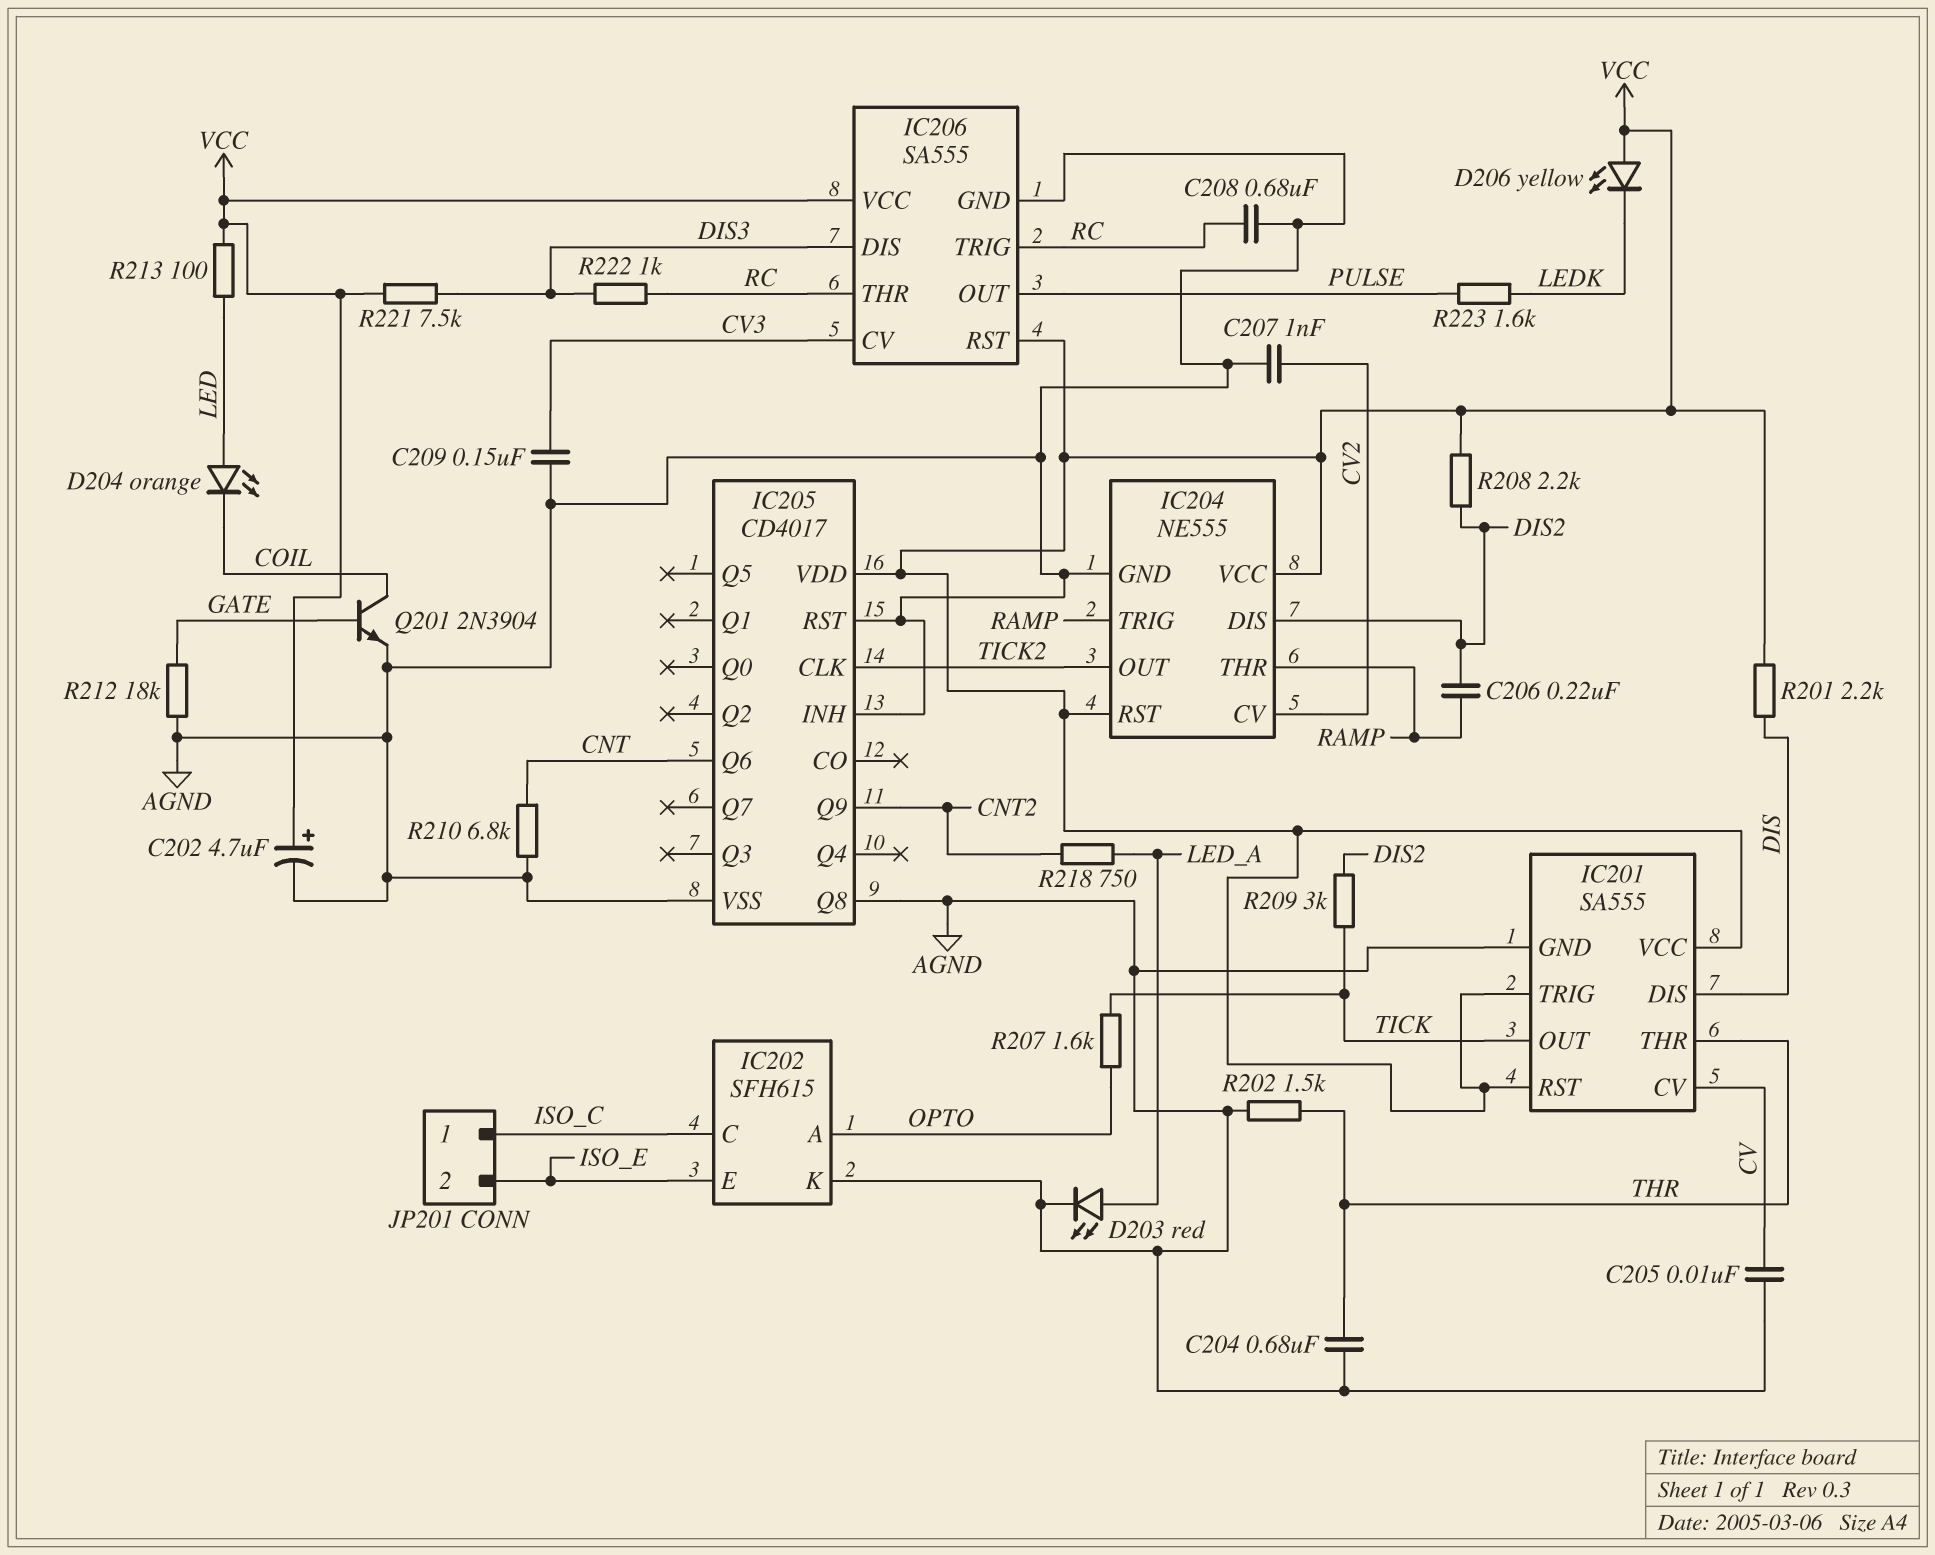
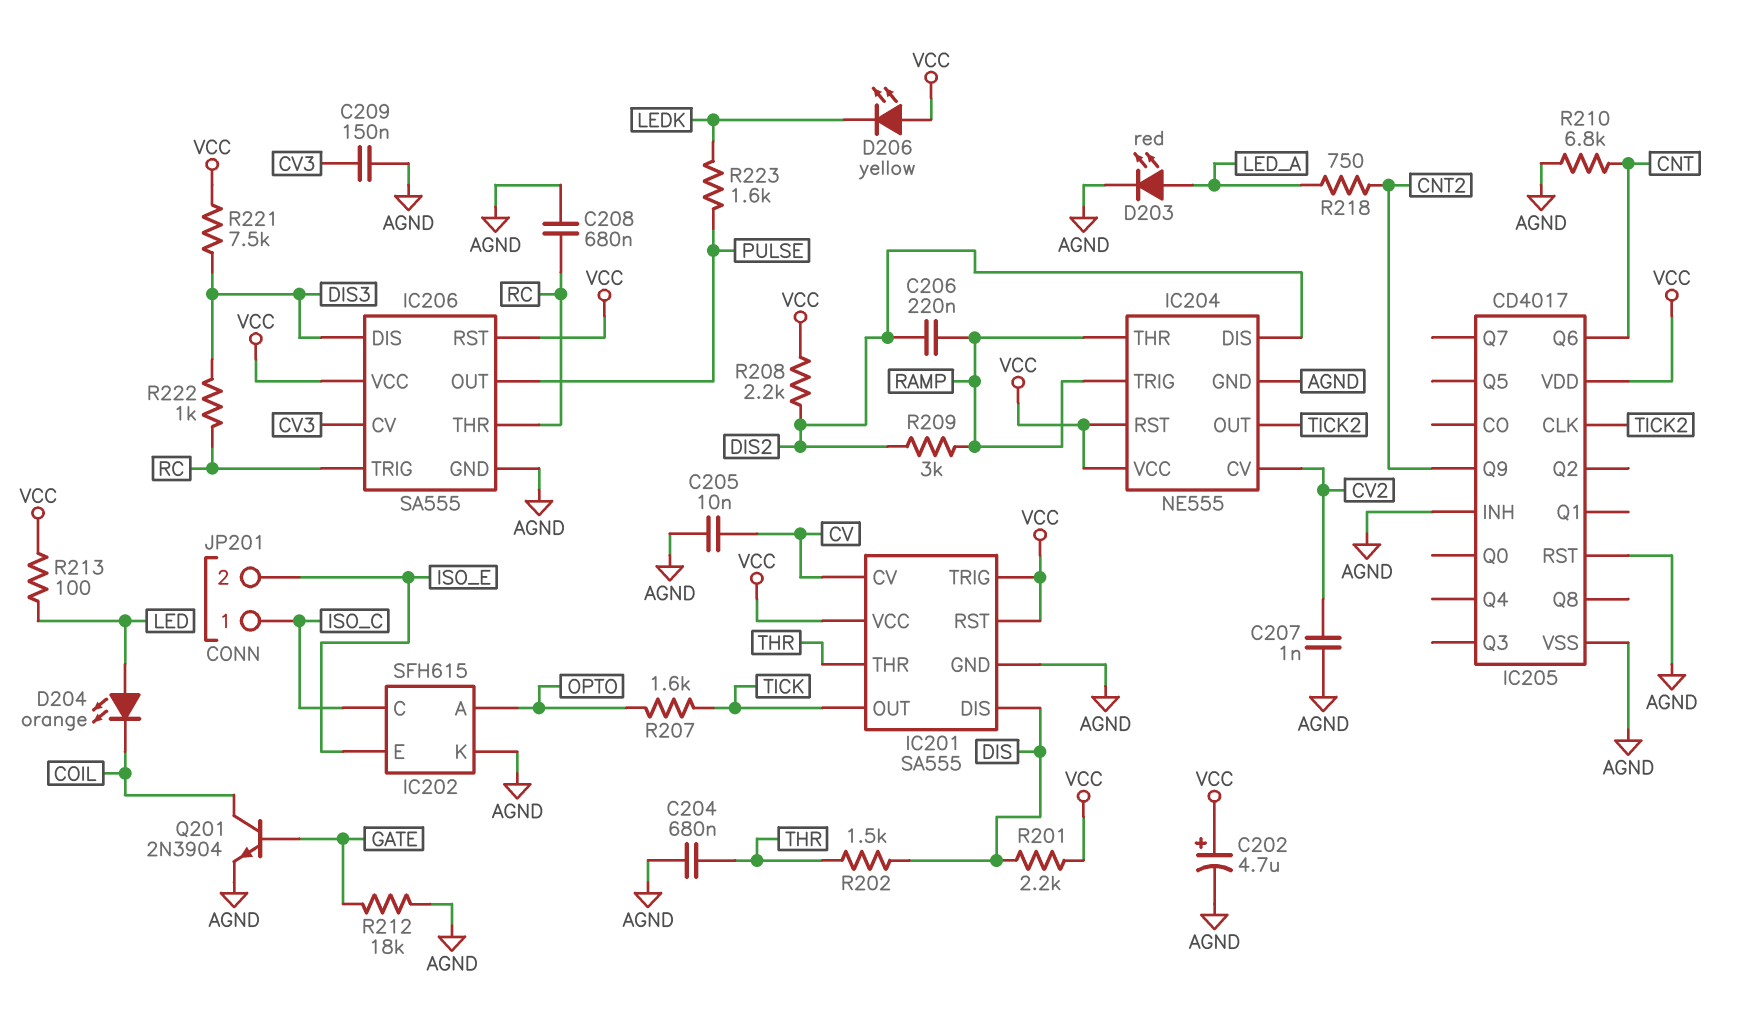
IC205 pin Q8: AGND -> none
R202: 1.5k (AGND, THR) -> 1.5k (DIS, THR)
R209: 3k (DIS2, TICK) -> 3k (DIS2, RAMP)

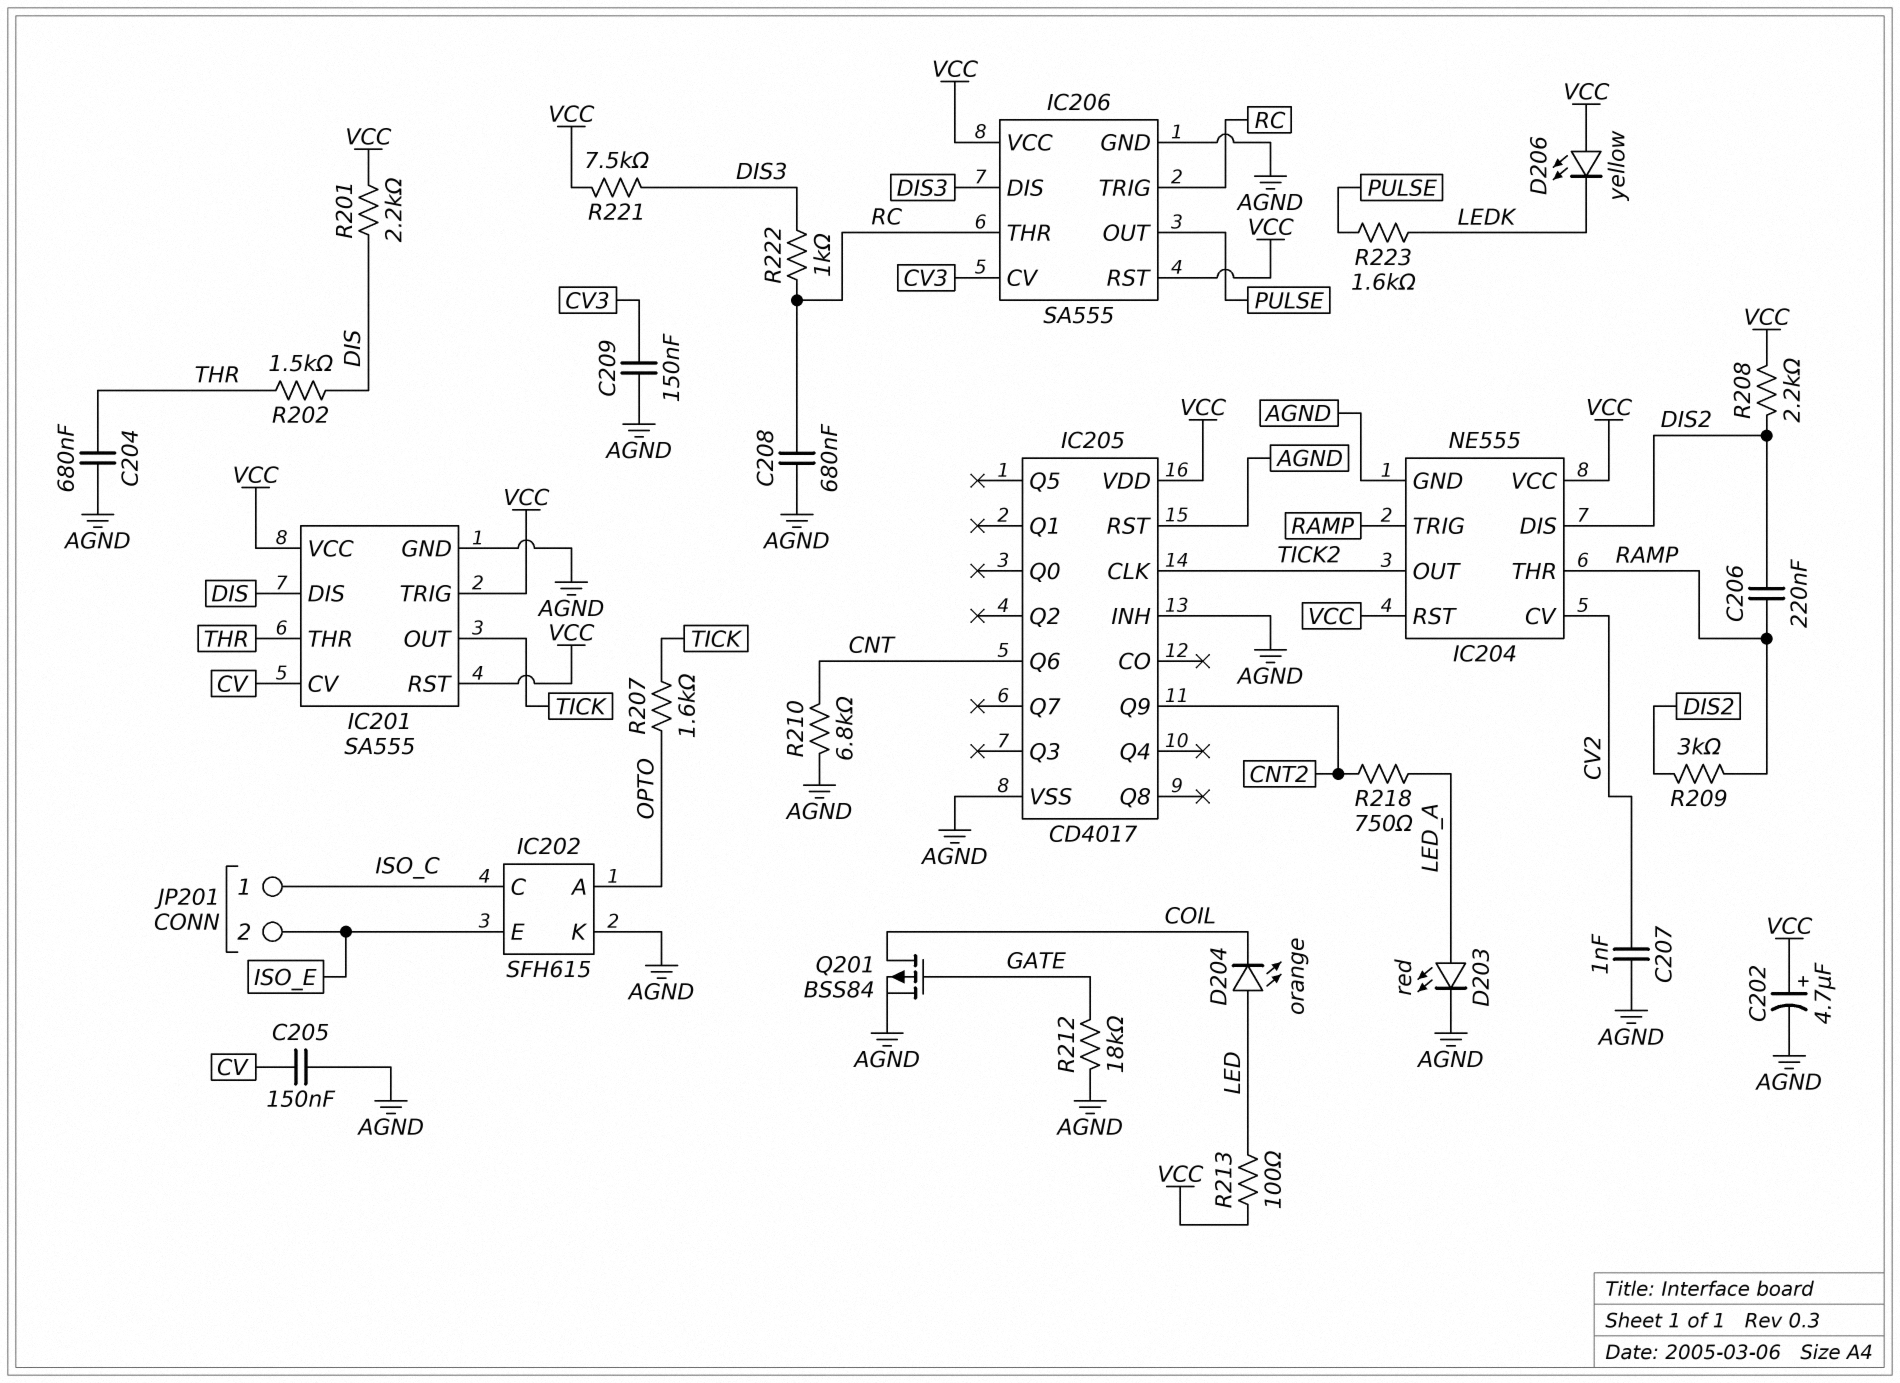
C205: 10nF (AGND, CV) -> 150nF (AGND, CV)
Q201: NPN 2N3904 (B GATE, C COIL, E AGND) -> PMOS BSS84 (G GATE, D COIL, S AGND)

